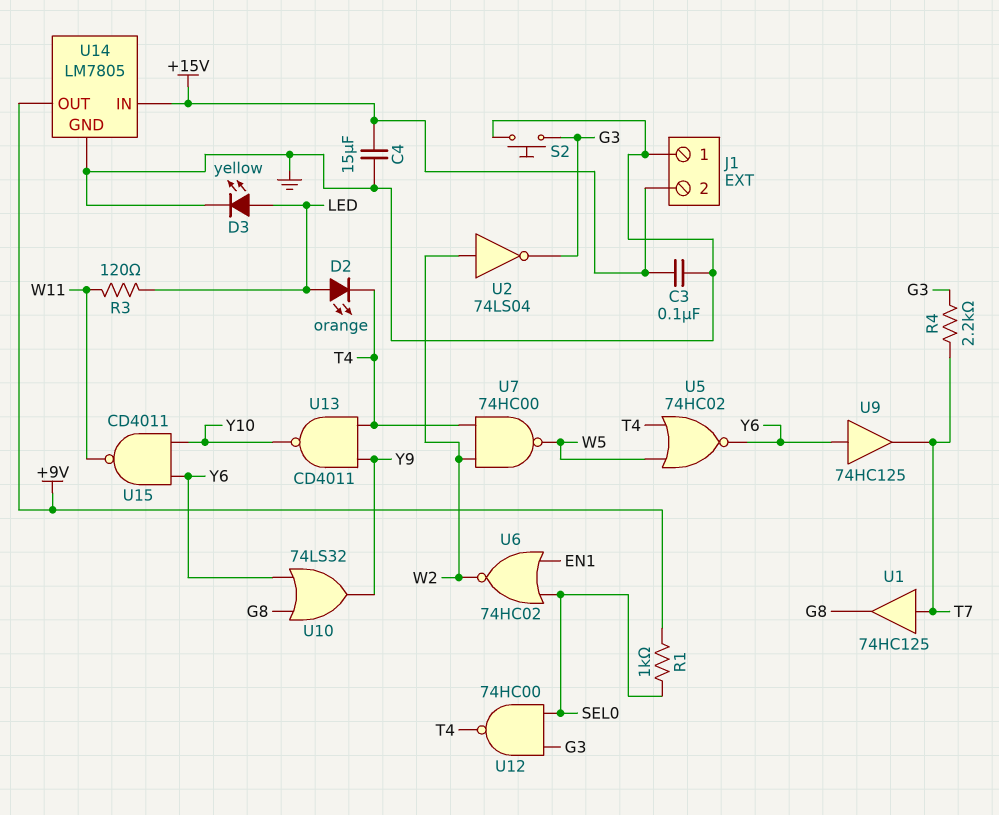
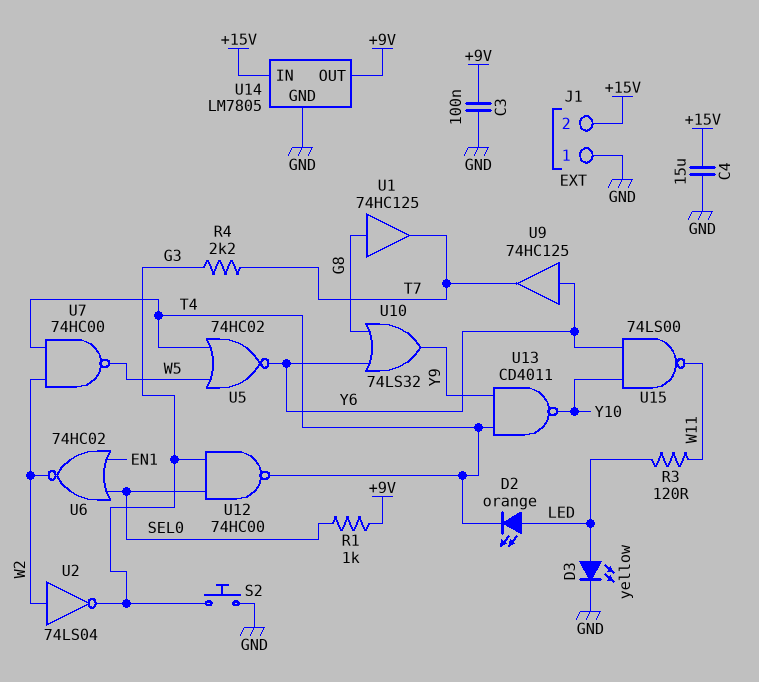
C3: 100nF (+15V, GND) -> 100nF (+9V, GND)
U1: buffer 74HC125 (in T7, out G8) -> buffer 74HC125 (in G8, out T7)
U15: NAND CD4011 (in Y6, in Y10, out W11) -> NAND 74LS00 (in Y6, in Y10, out W11)

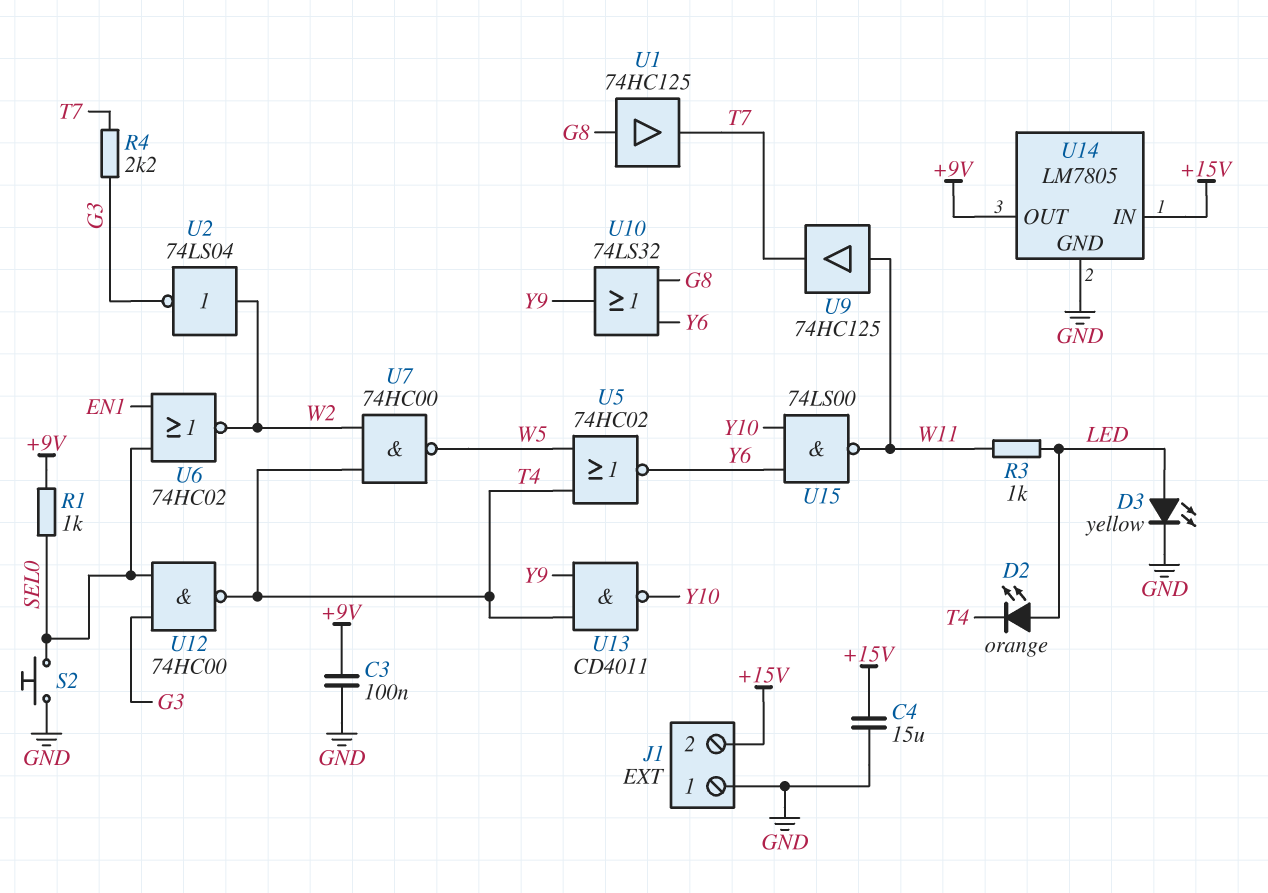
R3: 120 (LED, W11) -> 1k (LED, W11)
S2: button (G3, GND) -> button (GND, SEL0)
U9: buffer 74HC125 (in Y6, out T7) -> buffer 74HC125 (in W11, out T7)

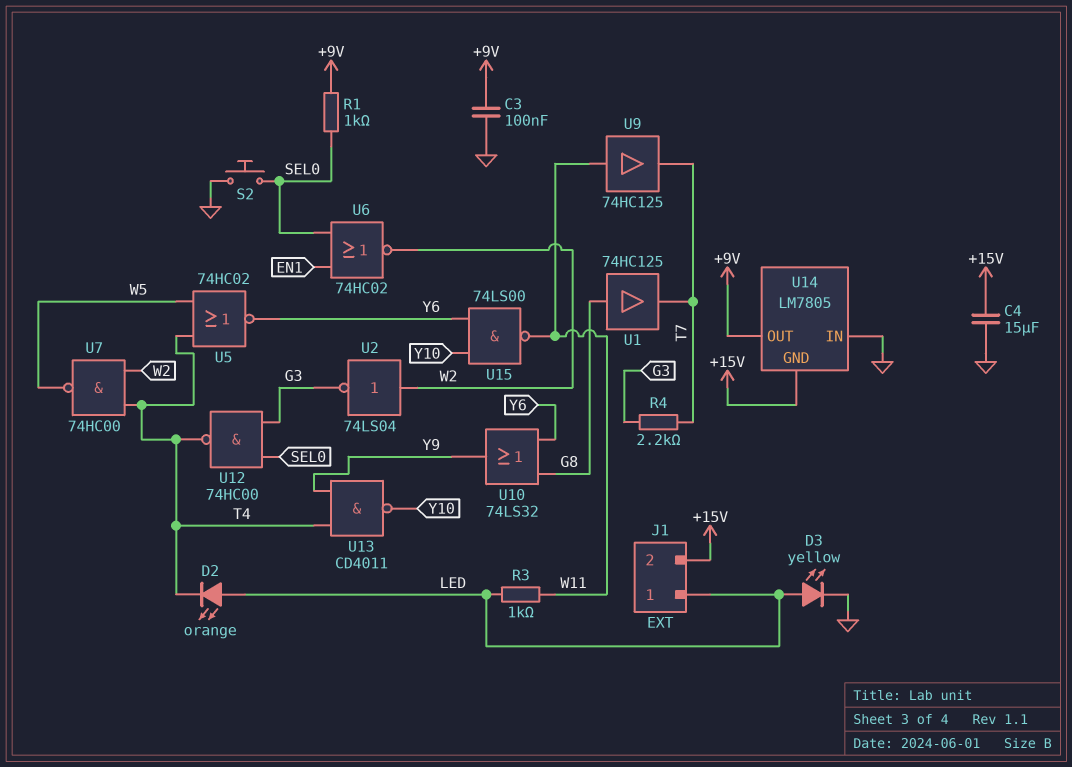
J1 pin 1: GND -> LED
U14 pin GND: GND -> +15V
U14 pin IN: +15V -> GND

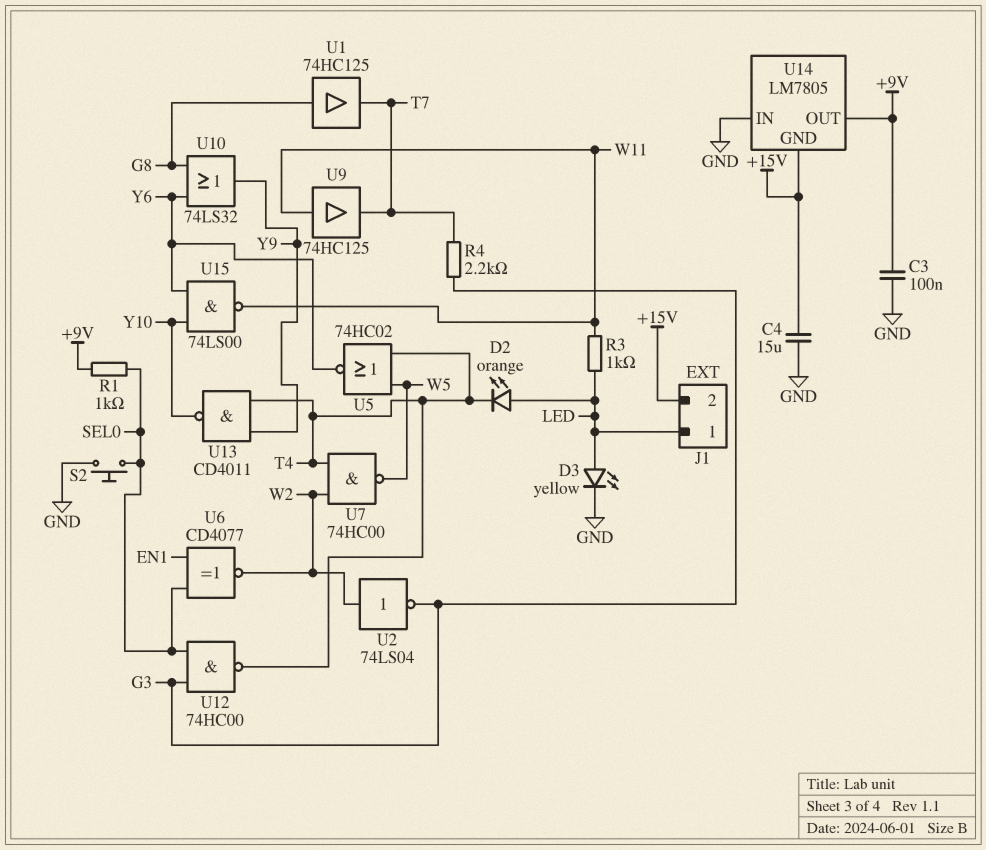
U6: NOR 74HC02 (in EN1, in SEL0, out W2) -> XNOR CD4077 (in EN1, in SEL0, out W2)

